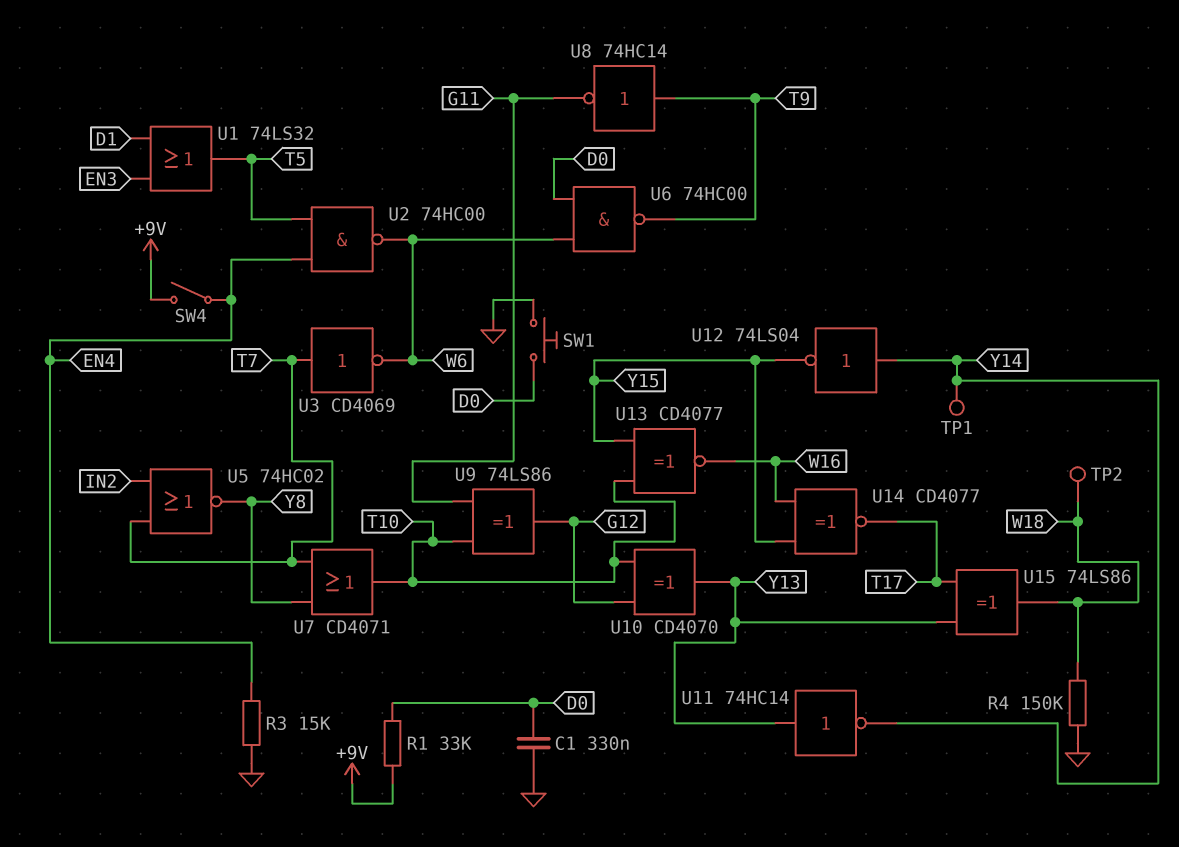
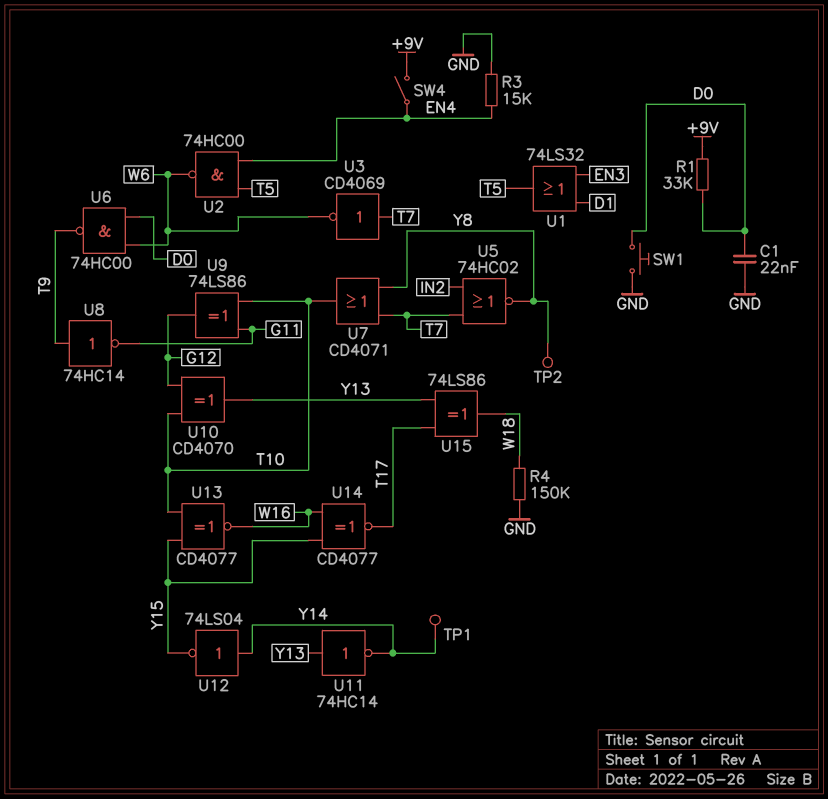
C1: 330nF (D0, GND) -> 22nF (D0, GND)
TP2: test point (W18) -> test point (Y8)

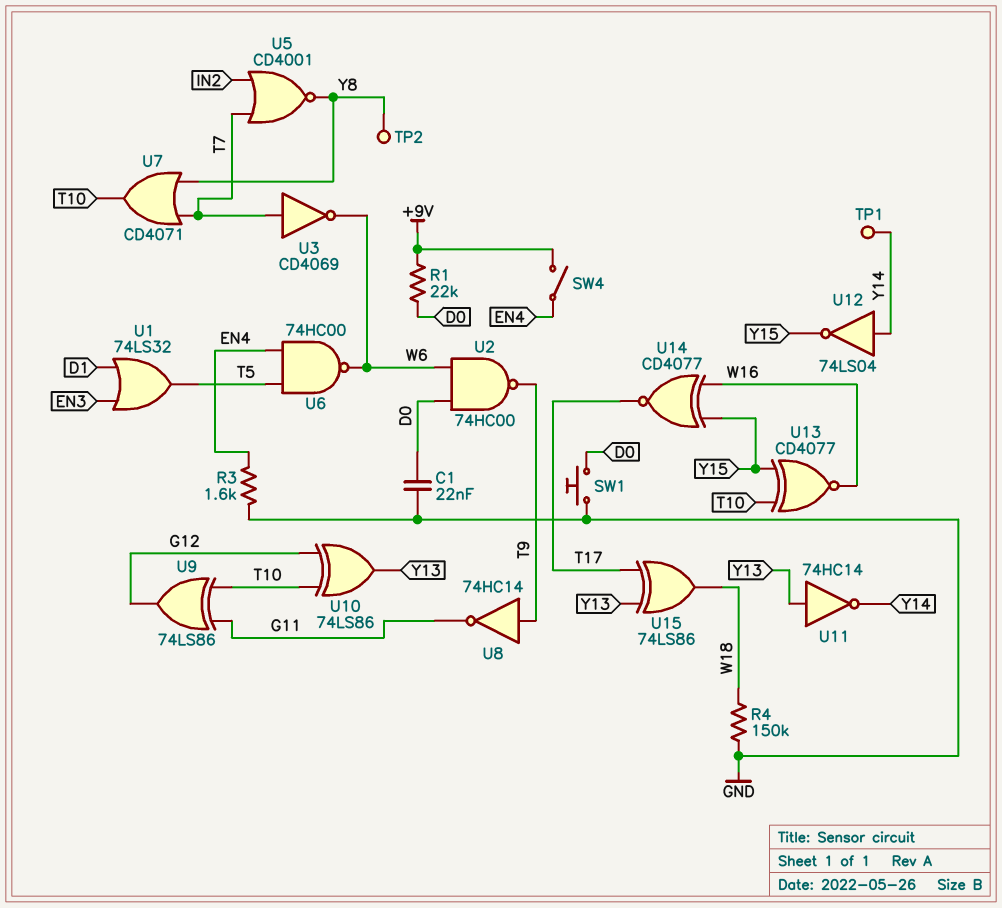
R1: 33k (+9V, D0) -> 22k (+9V, D0)
R3: 15k (EN4, GND) -> 1.6k (EN4, GND)
U2: NAND 74HC00 (in EN4, in T5, out W6) -> NAND 74HC00 (in D0, in W6, out T9)
U5: NOR 74HC02 (in IN2, in T7, out Y8) -> NOR CD4001 (in IN2, in T7, out Y8)
U6: NAND 74HC00 (in D0, in W6, out T9) -> NAND 74HC00 (in EN4, in T5, out W6)
U10: XOR CD4070 (in G12, in T10, out Y13) -> XOR 74LS86 (in G12, in T10, out Y13)

